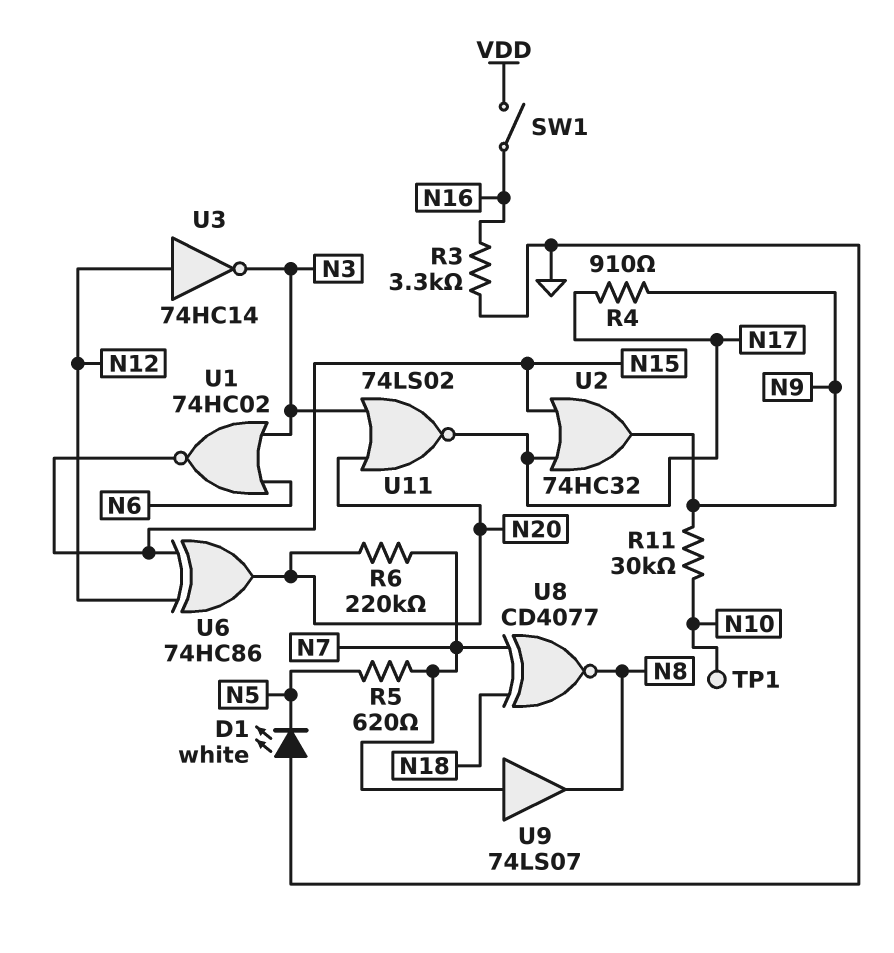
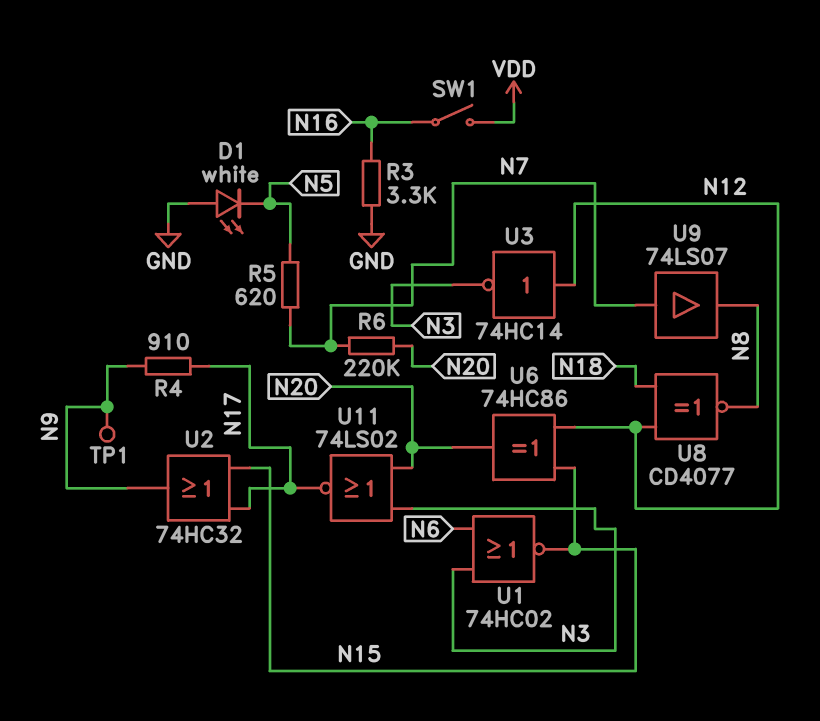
R11: 30k (N9, N10) -> none
TP1: test point (N10) -> test point (N9)
U8: XNOR CD4077 (in N7, in N18, out N8) -> XNOR CD4077 (in N12, in N18, out N8)

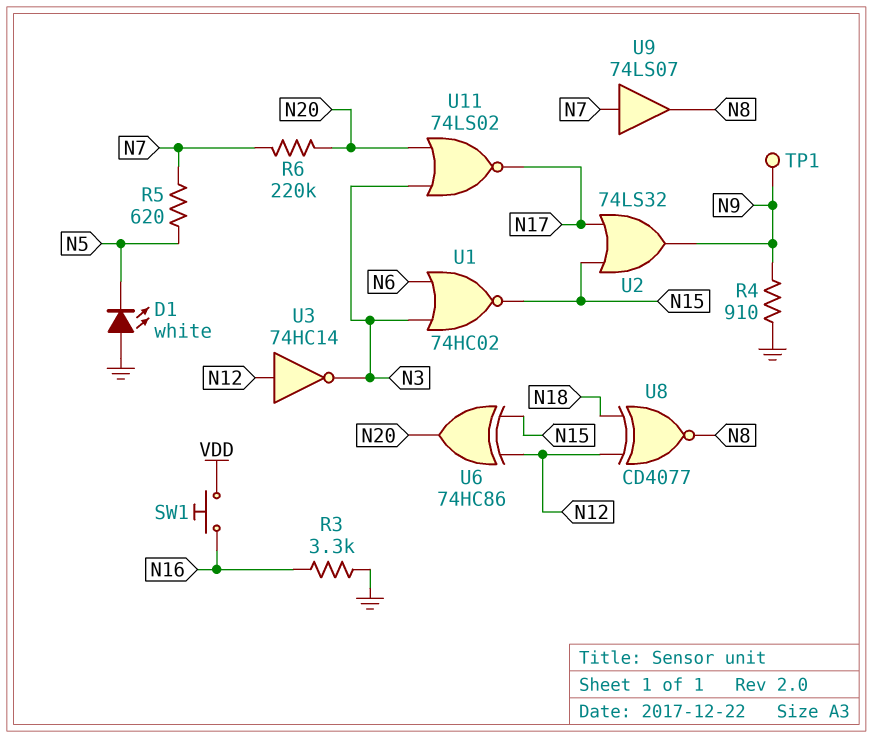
R4: 910 (N9, N17) -> 910 (GND, N9)
SW1: switch (N16, VDD) -> button (N16, VDD)
U2: OR 74HC32 (in N15, in N17, out N9) -> OR 74LS32 (in N15, in N17, out N9)

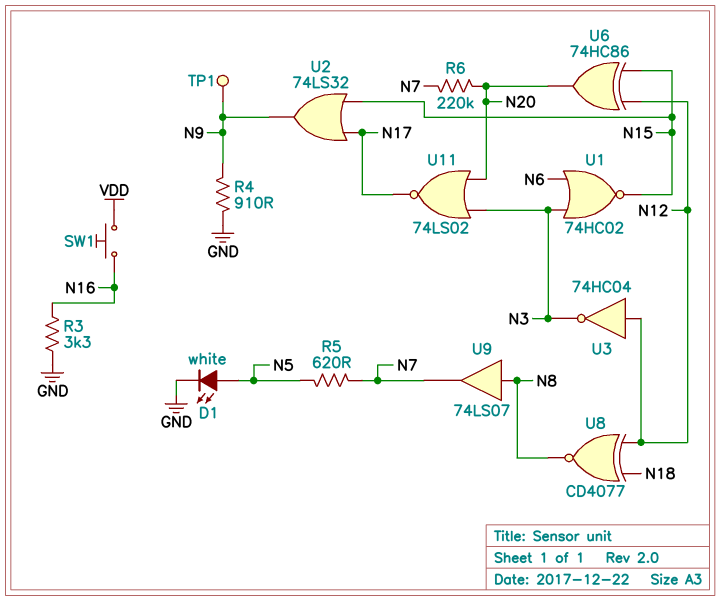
D1: LED white (A GND, K N5) -> LED white (A N5, K GND)
U3: NOT 74HC14 (in N12, out N3) -> NOT 74HC04 (in N12, out N3)
U9: buffer 74LS07 (in N7, out N8) -> buffer 74LS07 (in N8, out N7)

